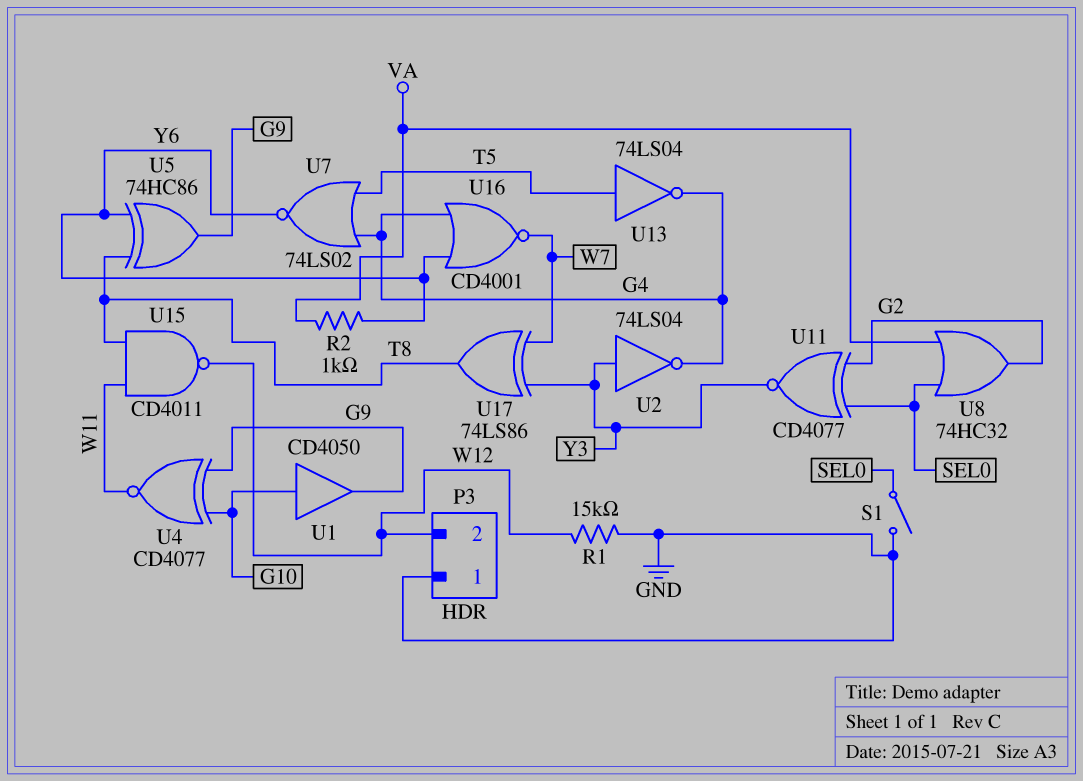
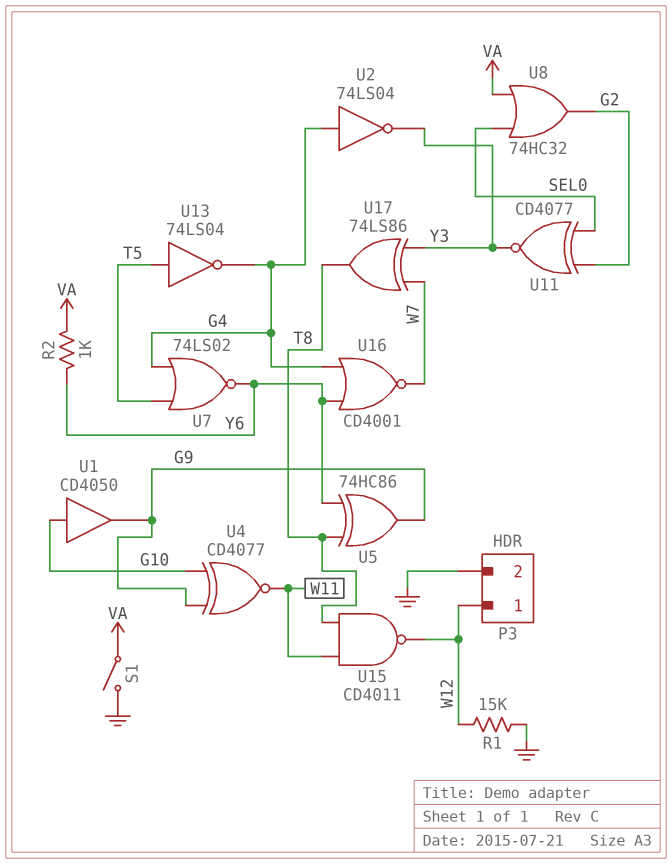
P3 pin 1: GND -> W12
P3 pin 2: W12 -> GND
S1: switch (GND, SEL0) -> switch (GND, VA)
U2: NOT 74LS04 (in Y3, out G4) -> NOT 74LS04 (in G4, out Y3)

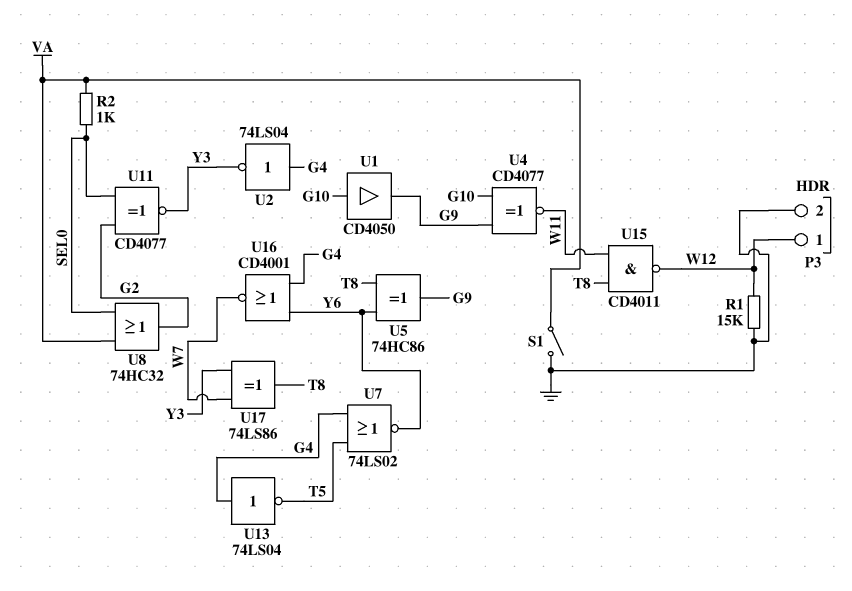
R2: 1k (VA, Y6) -> 1k (SEL0, VA)
U13: NOT 74LS04 (in T5, out G4) -> NOT 74LS04 (in G4, out T5)

